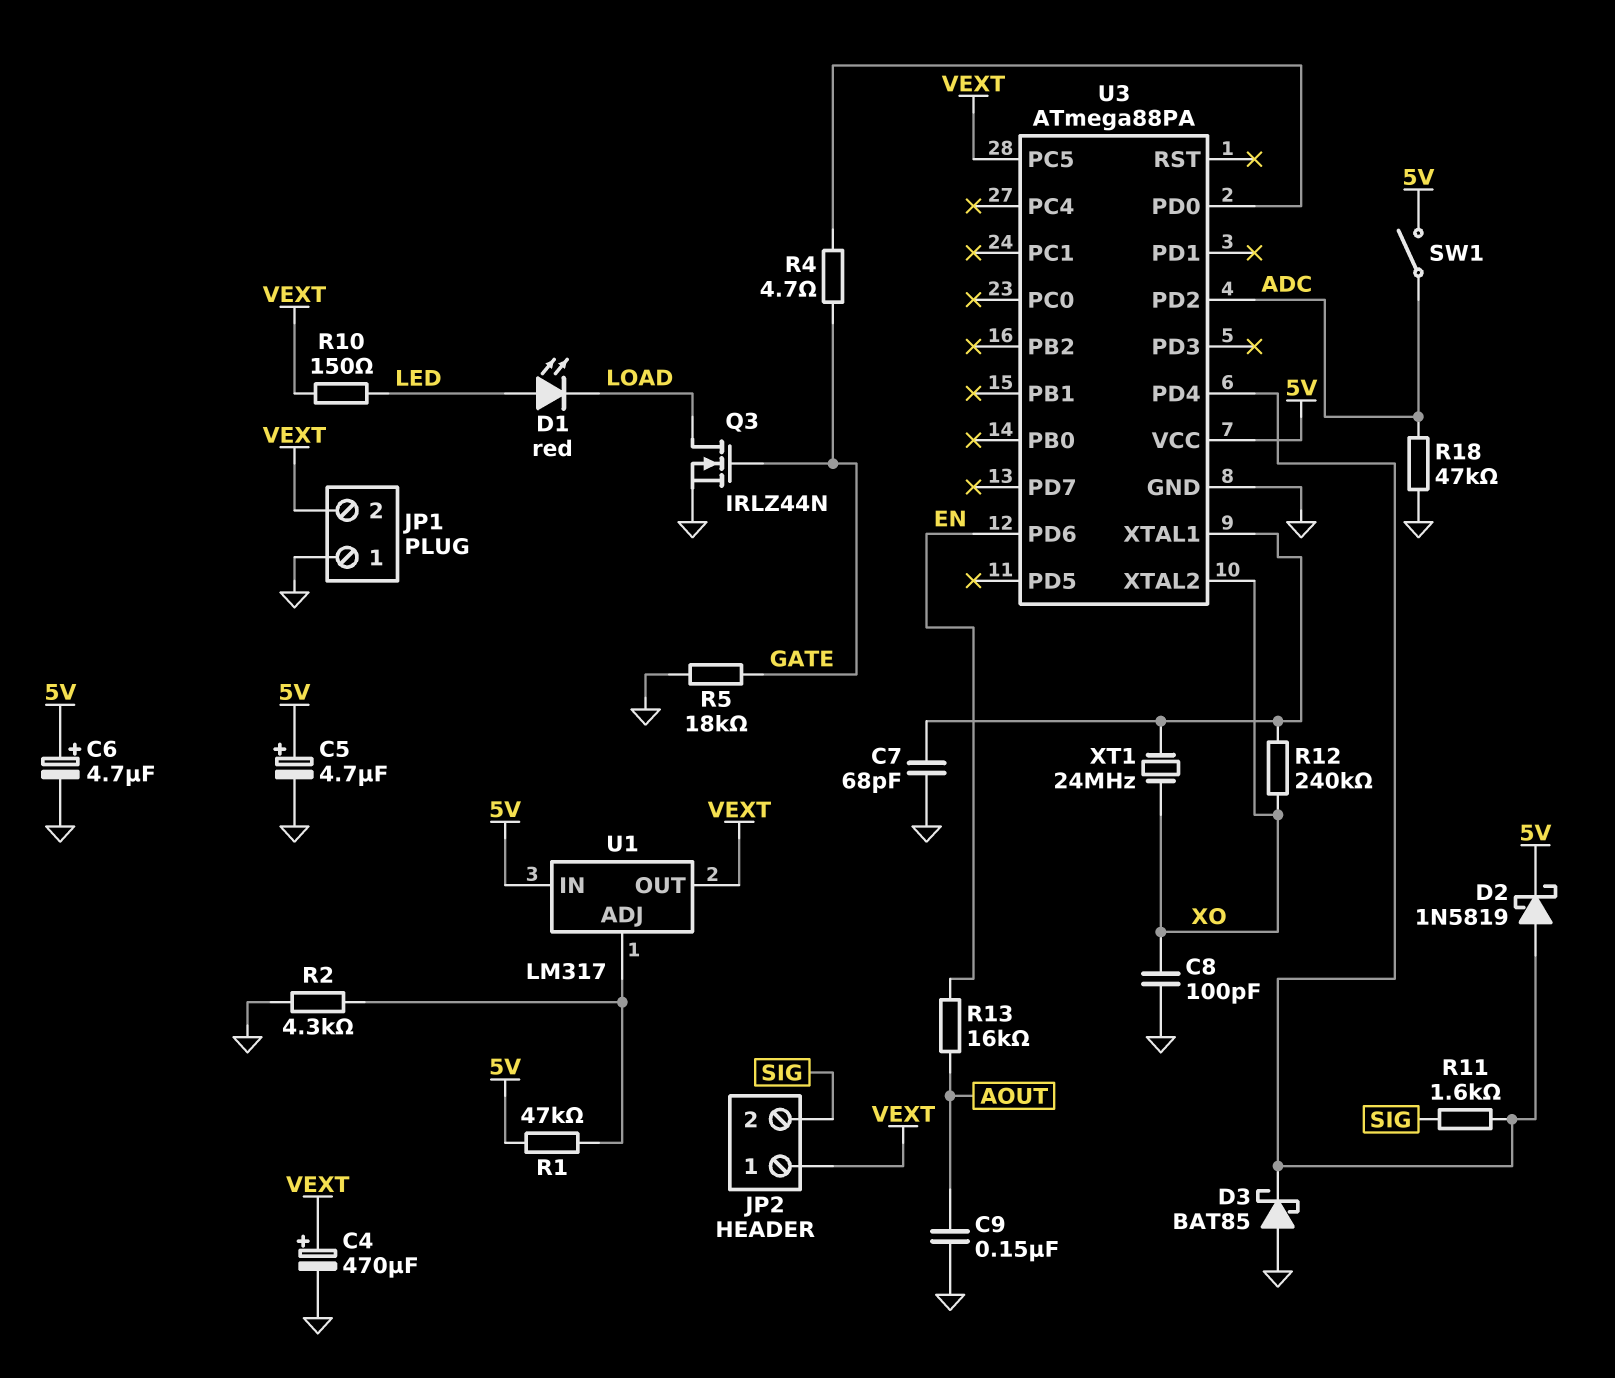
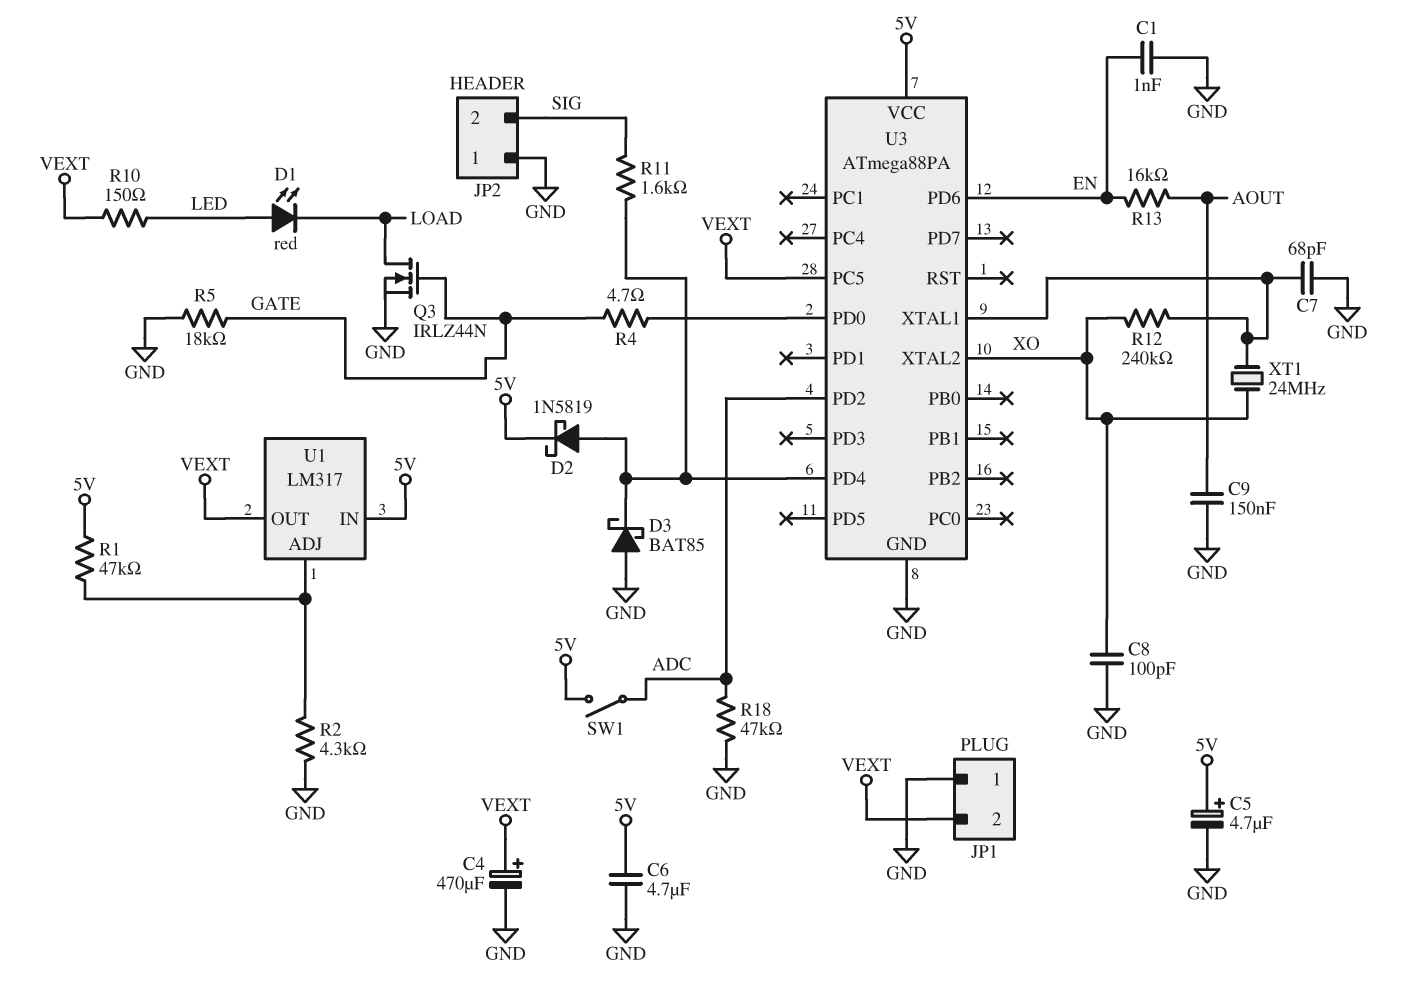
C1: none -> 1nF (EN, GND)
C6: 4.7uF (plus 5V, minus GND) -> 4.7uF (5V, GND)
JP2 pin 1: VEXT -> GND

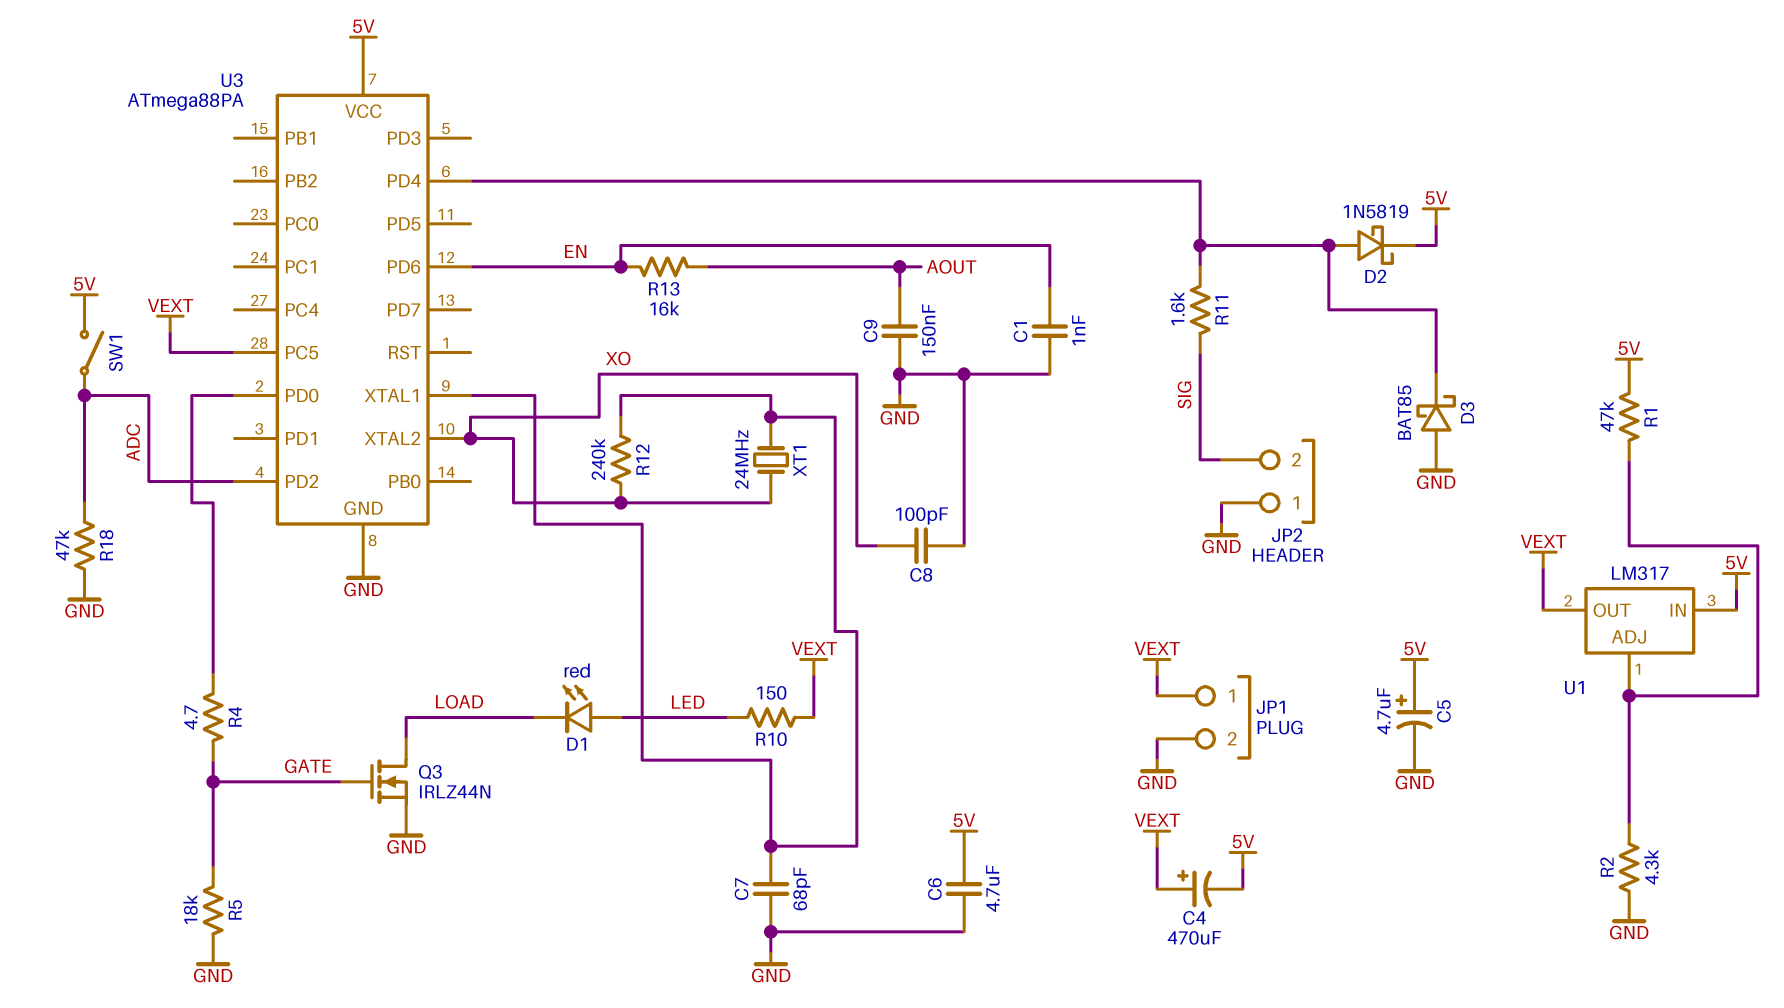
C4: 470uF (plus VEXT, minus GND) -> 470uF (plus VEXT, minus 5V)
JP1 pin 1: GND -> VEXT
JP1 pin 2: VEXT -> GND

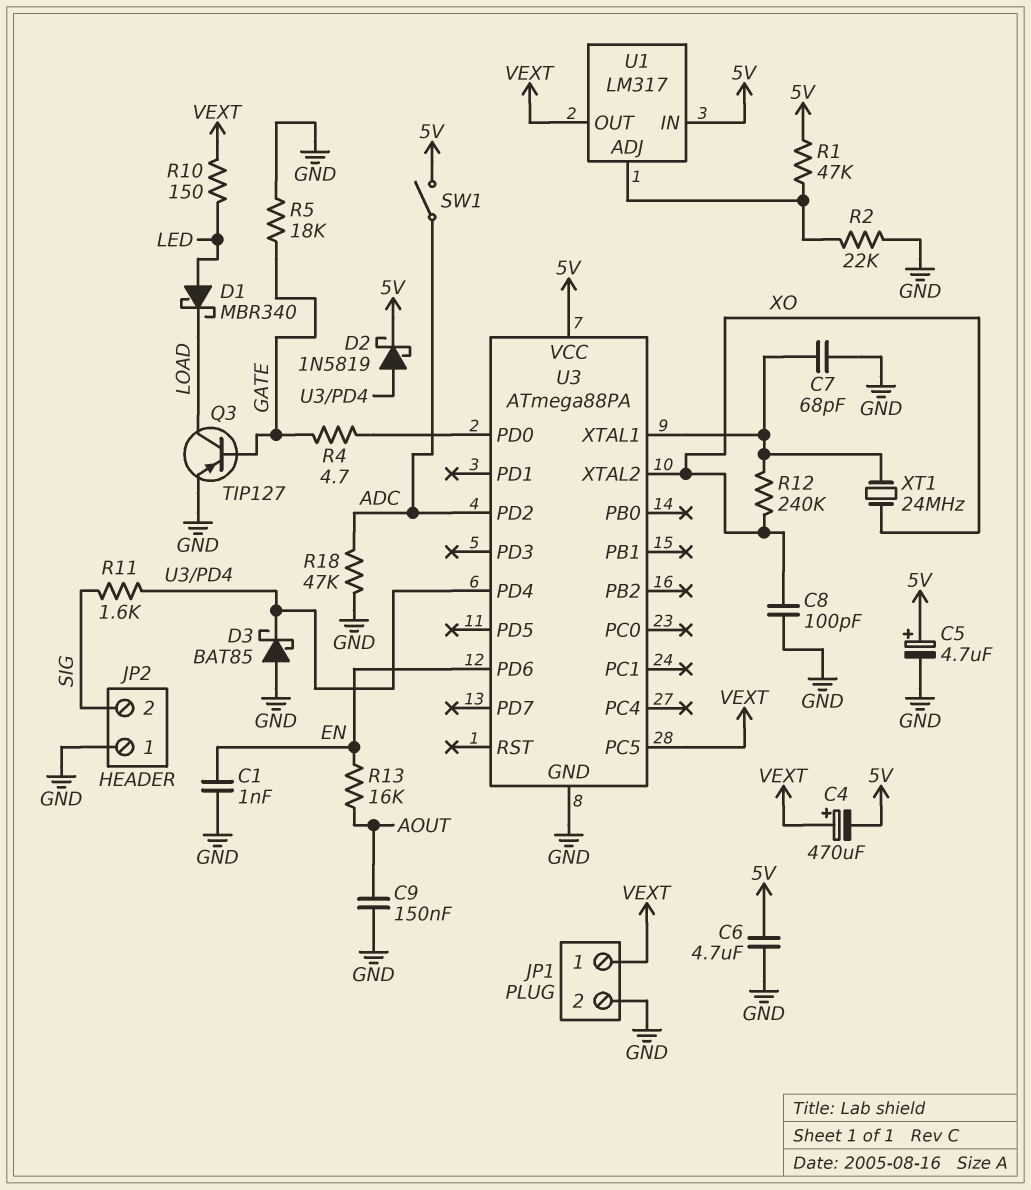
D1: LED red (A LED, K LOAD) -> schottky MBR340 (A LED, K LOAD)
Q3: NMOS IRLZ44N (G GATE, D LOAD, S GND) -> PNP TIP127 (B GATE, C LOAD, E GND)
R2: 4.3k (GND, U1/ADJ) -> 22k (GND, U1/ADJ)

